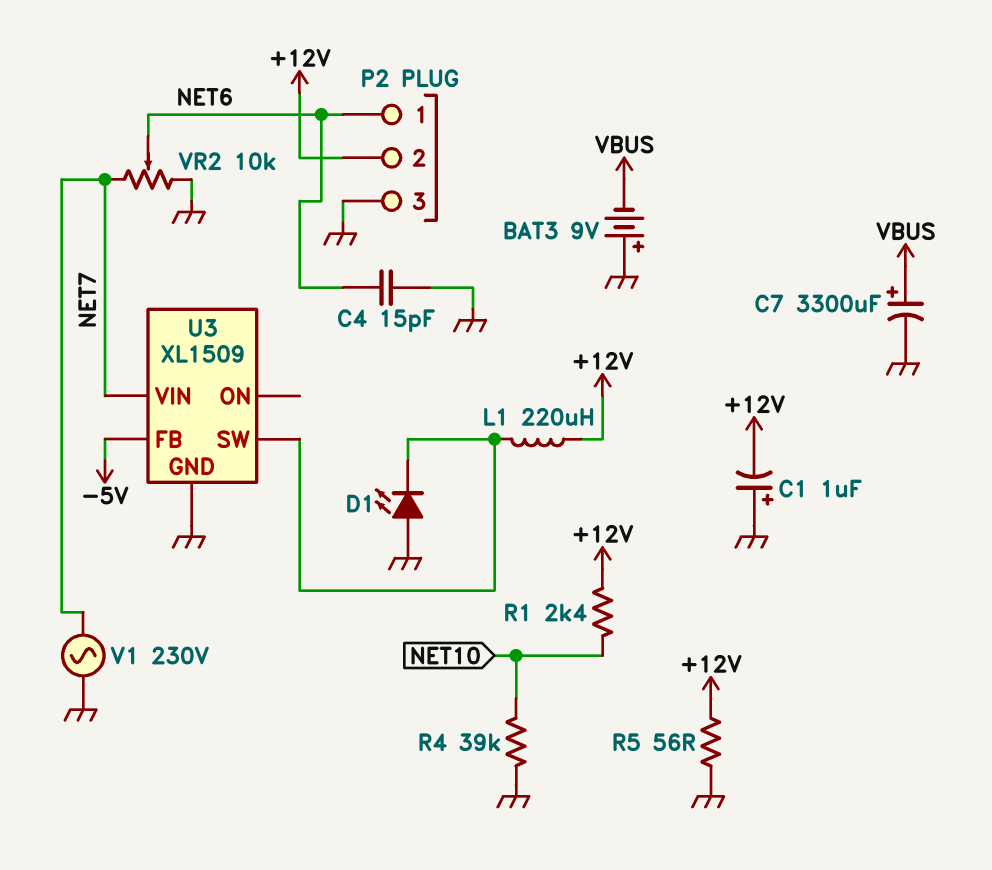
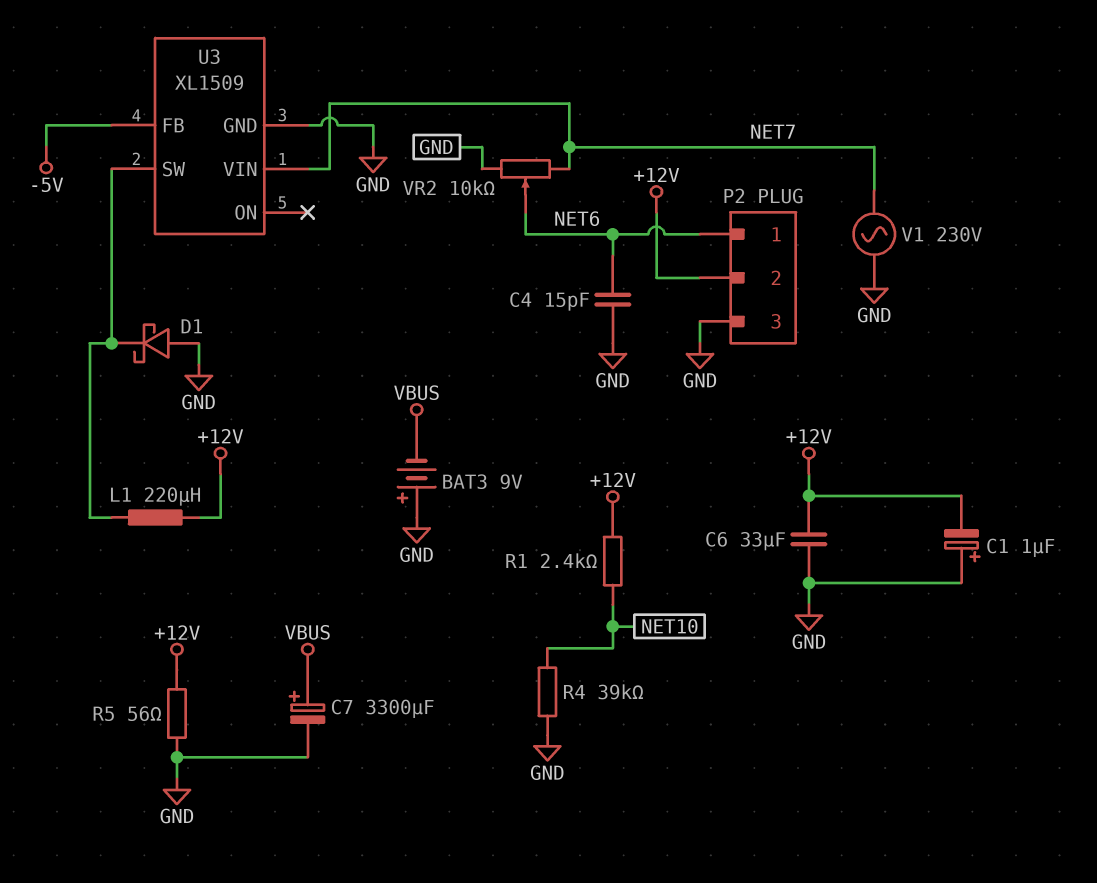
C6: none -> 33uF (+12V, GND)
D1: LED (A GND, K U3/SW) -> schottky (A GND, K U3/SW)

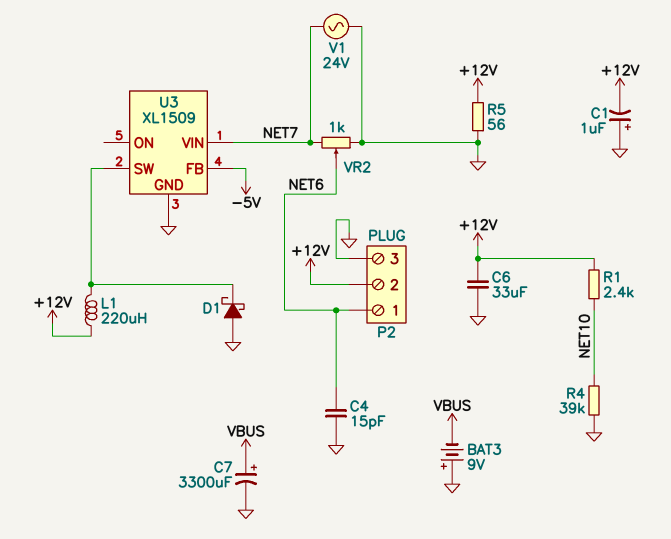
V1: AC 230V (GND, NET7) -> AC 24V (GND, NET7)
VR2: 10k (GND, NET7, wiper NET6) -> 1k (GND, NET7, wiper NET6)

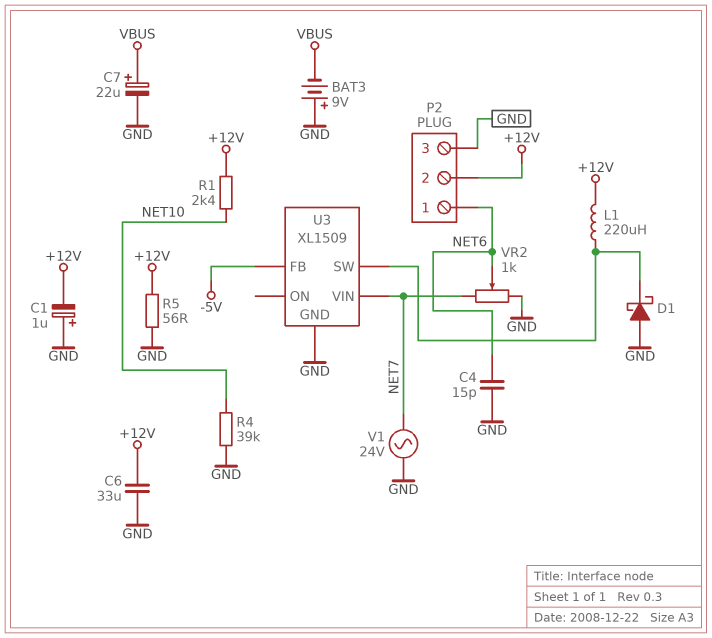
C7: 3300uF (plus VBUS, minus GND) -> 22uF (plus VBUS, minus GND)

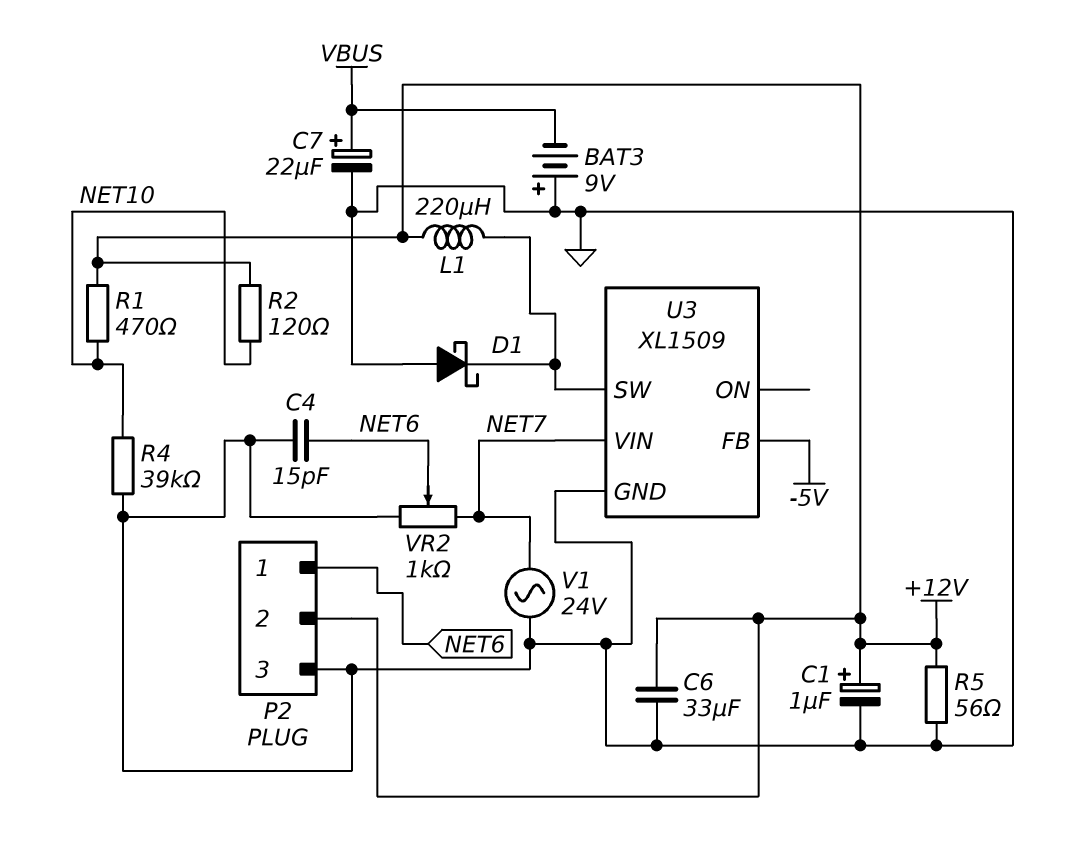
C1: 1uF (plus GND, minus +12V) -> 1uF (plus +12V, minus GND)
R1: 2.4k (+12V, NET10) -> 470 (+12V, NET10)
R2: none -> 120 (+12V, NET10)

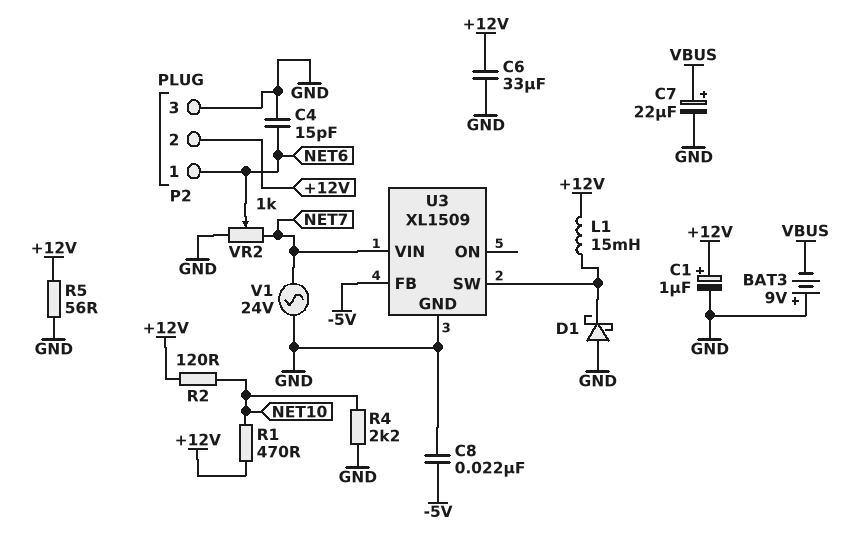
C8: none -> 22nF (-5V, GND)
L1: 220uH (+12V, U3/SW) -> 15mH (+12V, U3/SW)
R4: 39k (GND, NET10) -> 2.2k (GND, NET10)

